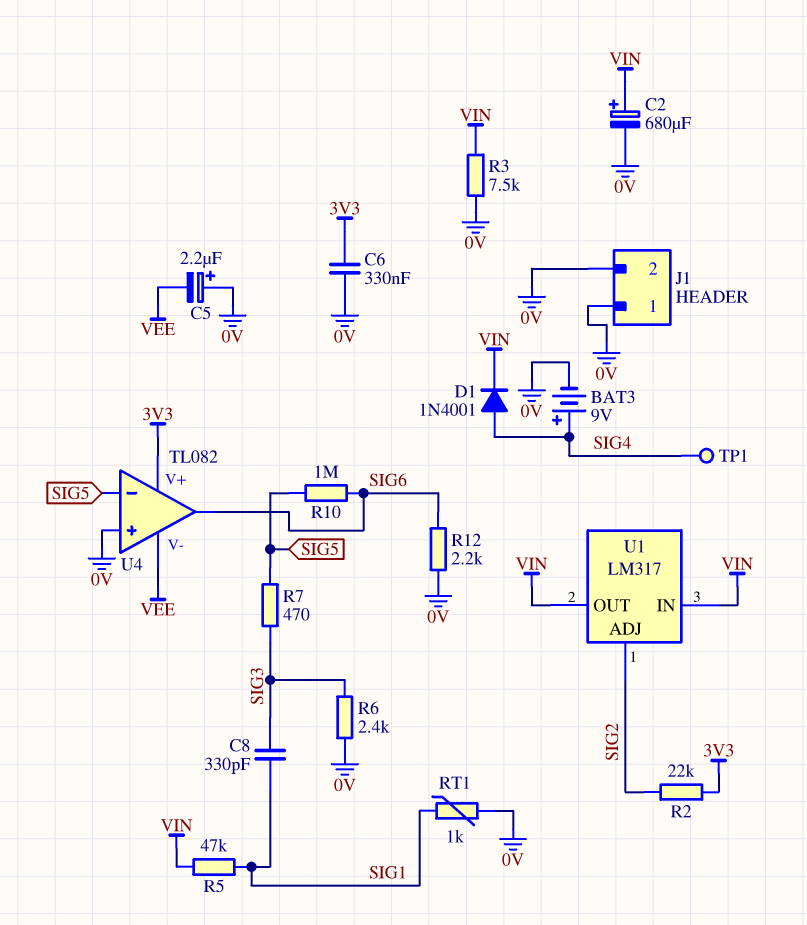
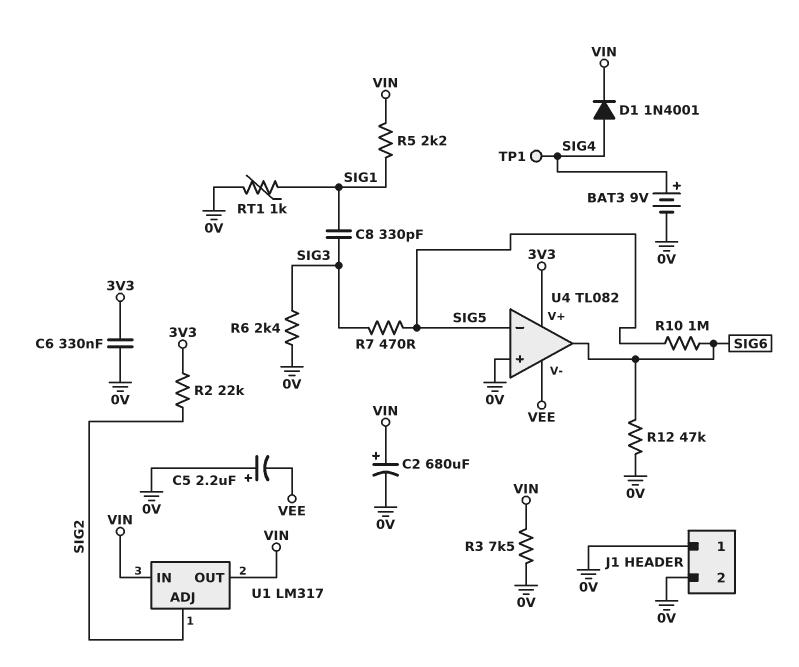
R5: 47k (SIG1, VIN) -> 2.2k (SIG1, VIN)
R12: 2.2k (0V, SIG6) -> 47k (0V, SIG6)

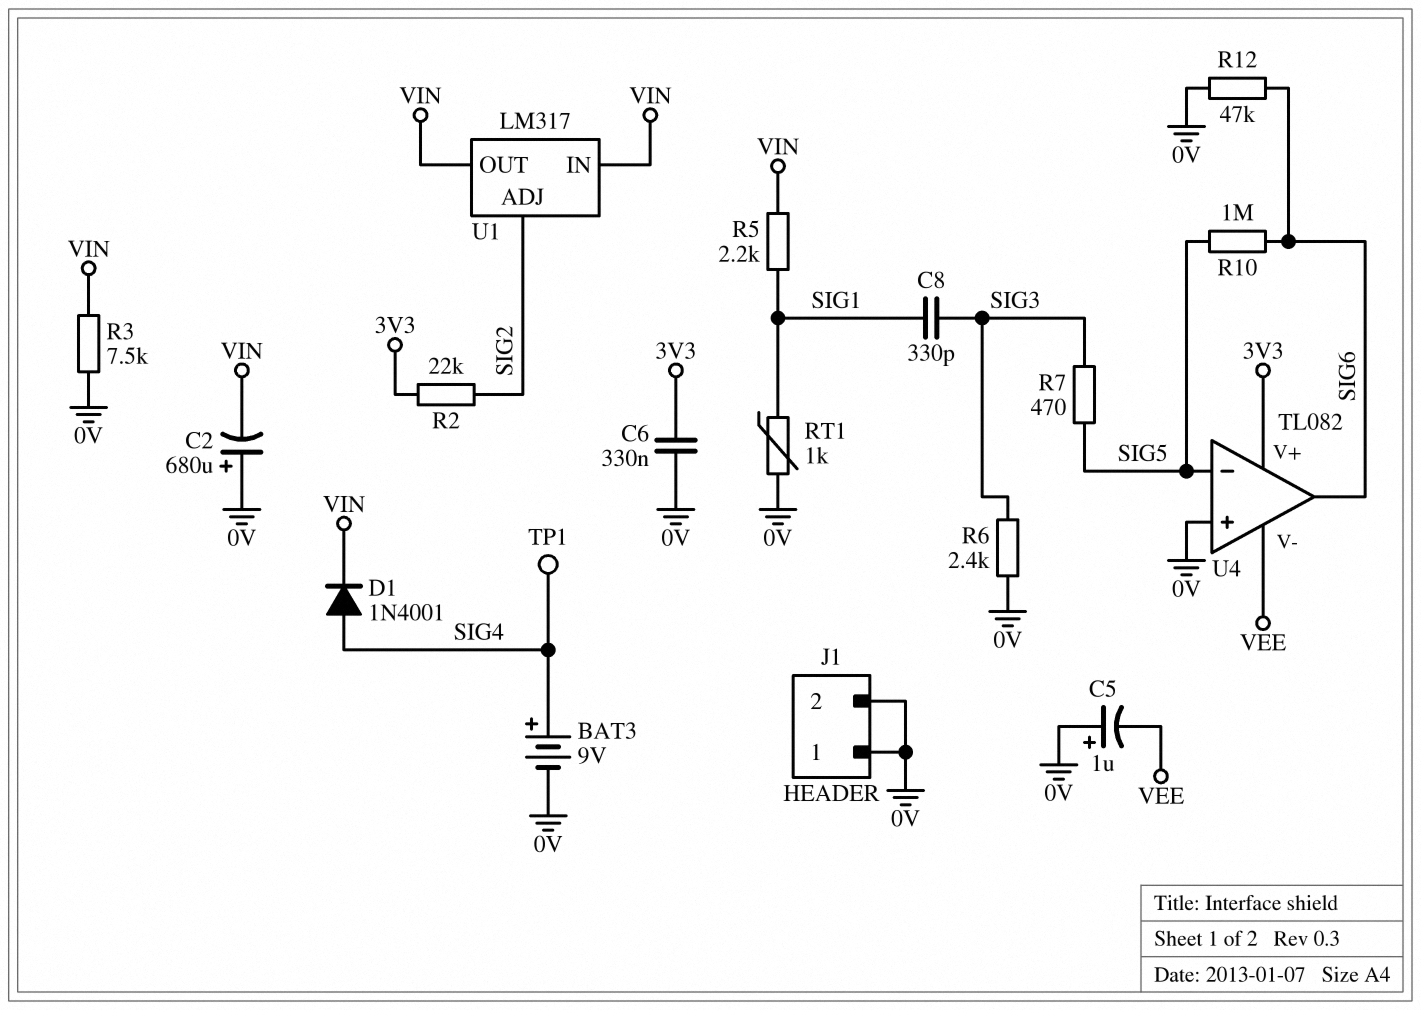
C2: 680uF (plus VIN, minus 0V) -> 680uF (plus 0V, minus VIN)
C5: 2.2uF (plus 0V, minus VEE) -> 1uF (plus 0V, minus VEE)

